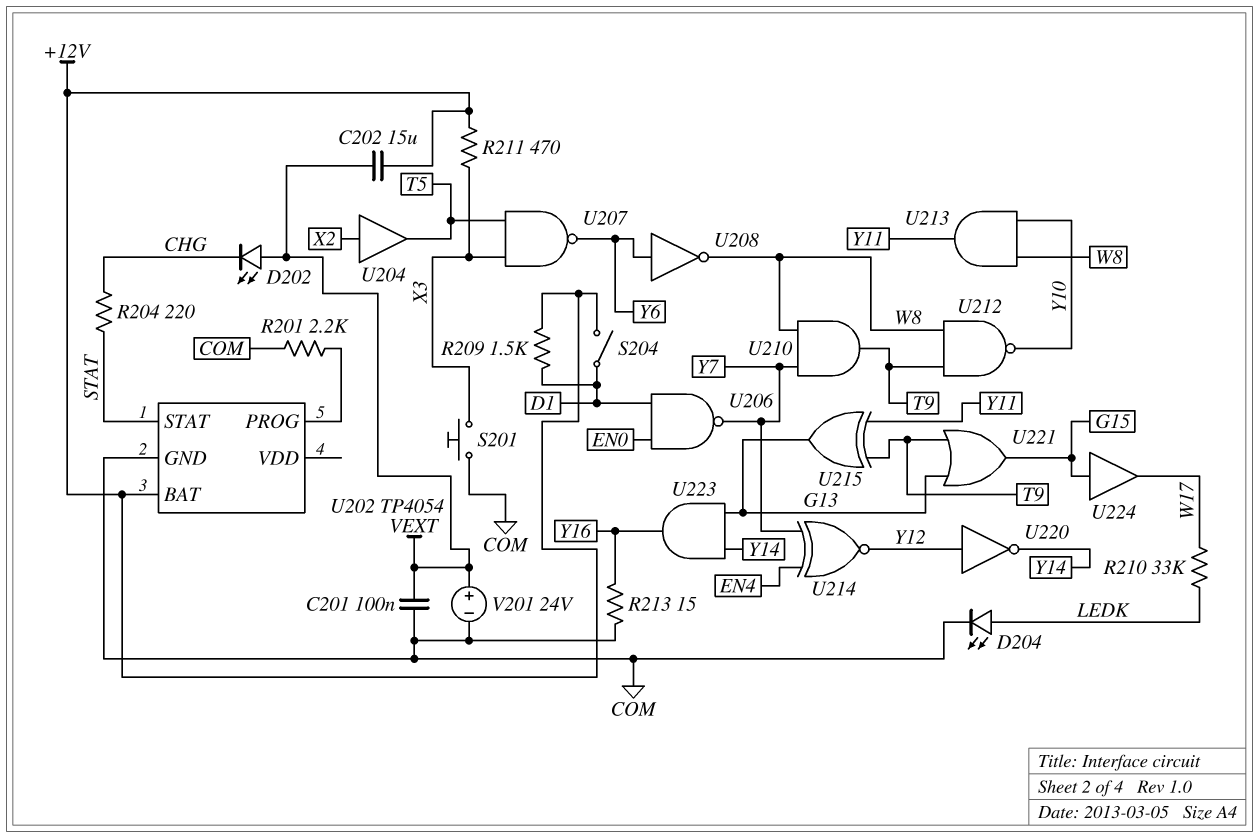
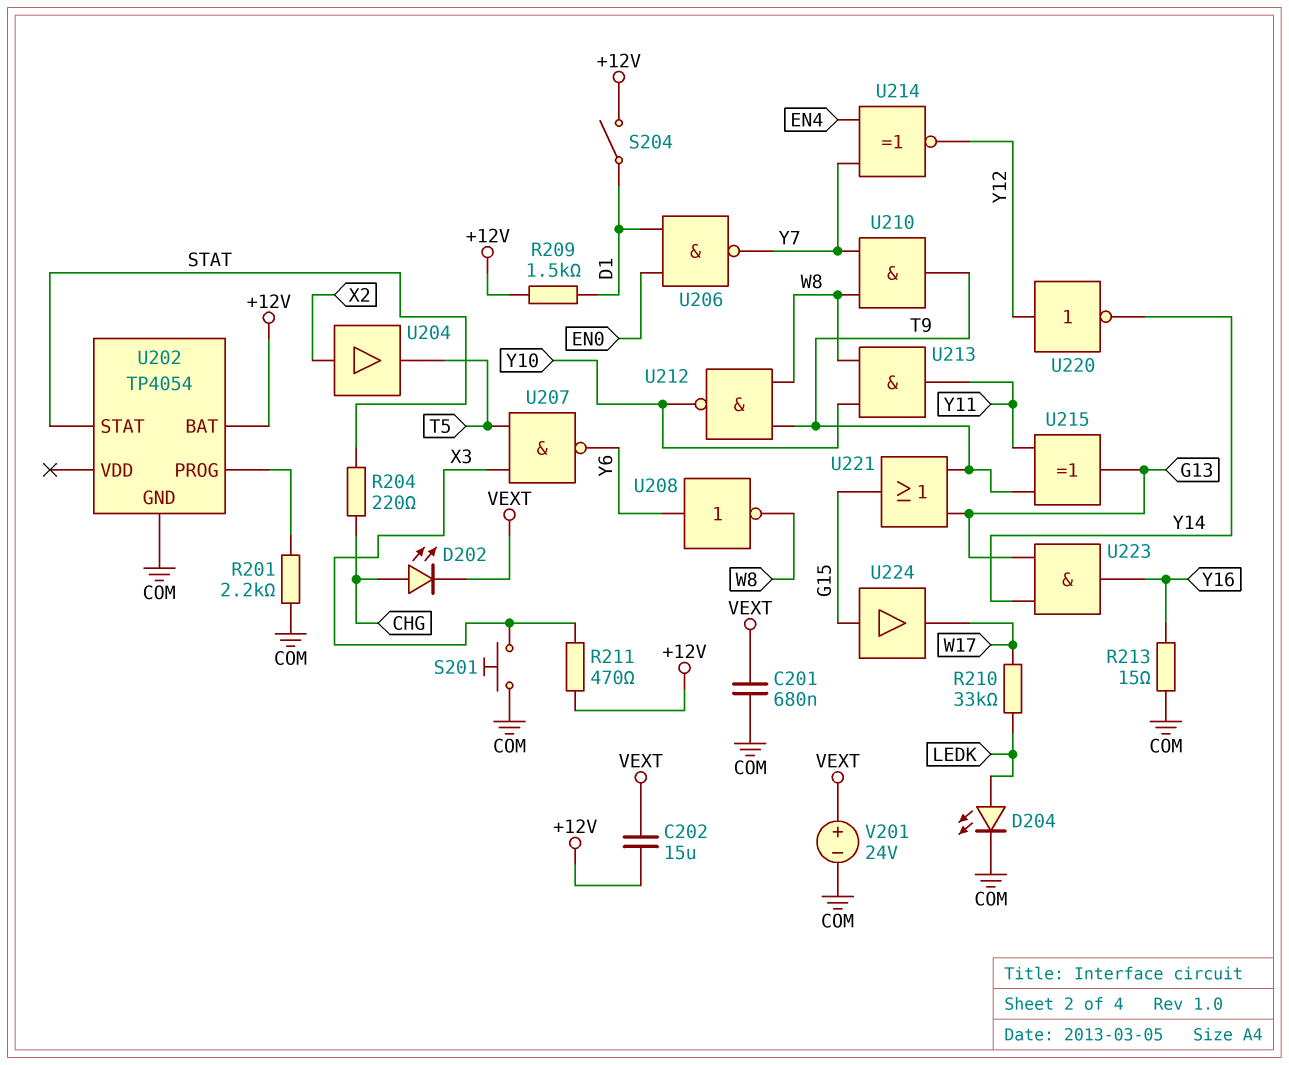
C201: 100nF (COM, VEXT) -> 680nF (COM, VEXT)
D202: LED (A VEXT, K CHG) -> LED (A CHG, K VEXT)

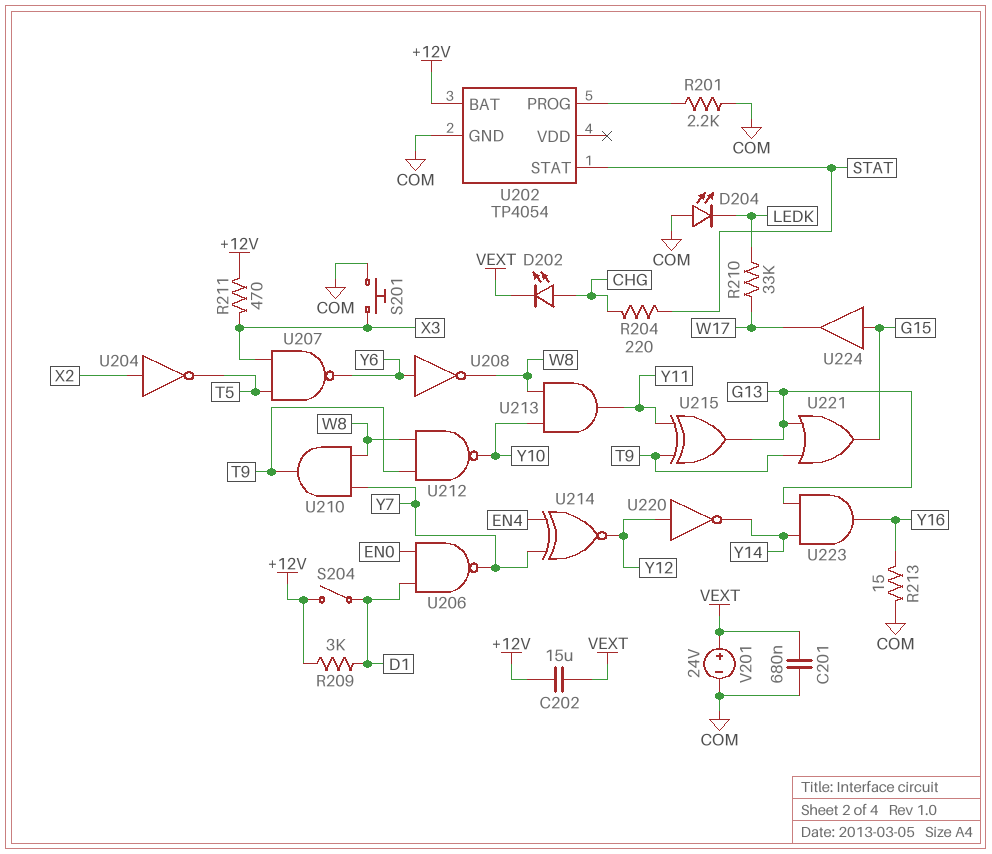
D204: LED (A LEDK, K COM) -> LED (A COM, K LEDK)
R209: 1.5k (+12V, D1) -> 3k (+12V, D1)
U204: buffer (in X2, out T5) -> NOT (in X2, out T5)

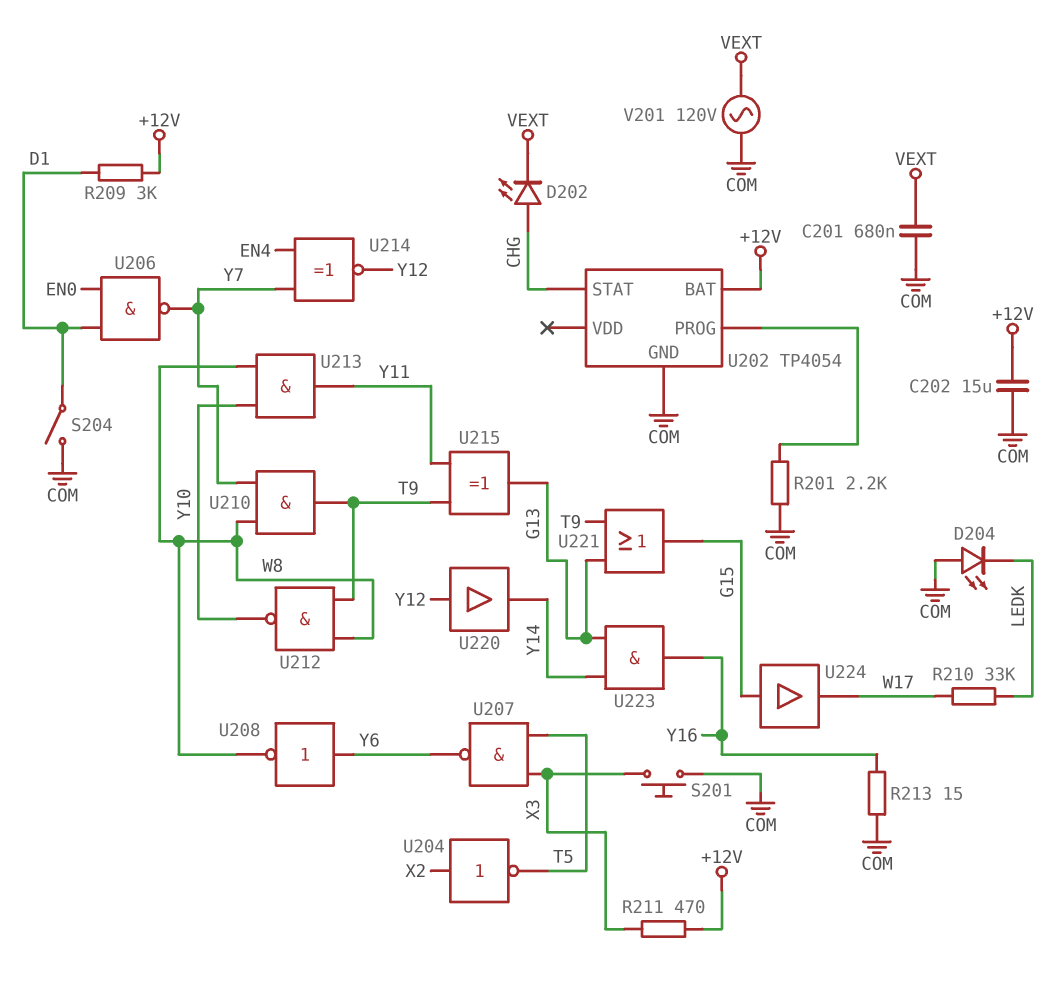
C202: 15uF (+12V, VEXT) -> 15uF (+12V, COM)
R204: 220 (CHG, STAT) -> none
S204: switch (+12V, D1) -> switch (COM, D1)
U202 pin STAT: STAT -> CHG
U220: NOT (in Y12, out Y14) -> buffer (in Y12, out Y14)
V201: 24V (plus VEXT, minus COM) -> AC 120V (COM, VEXT)

